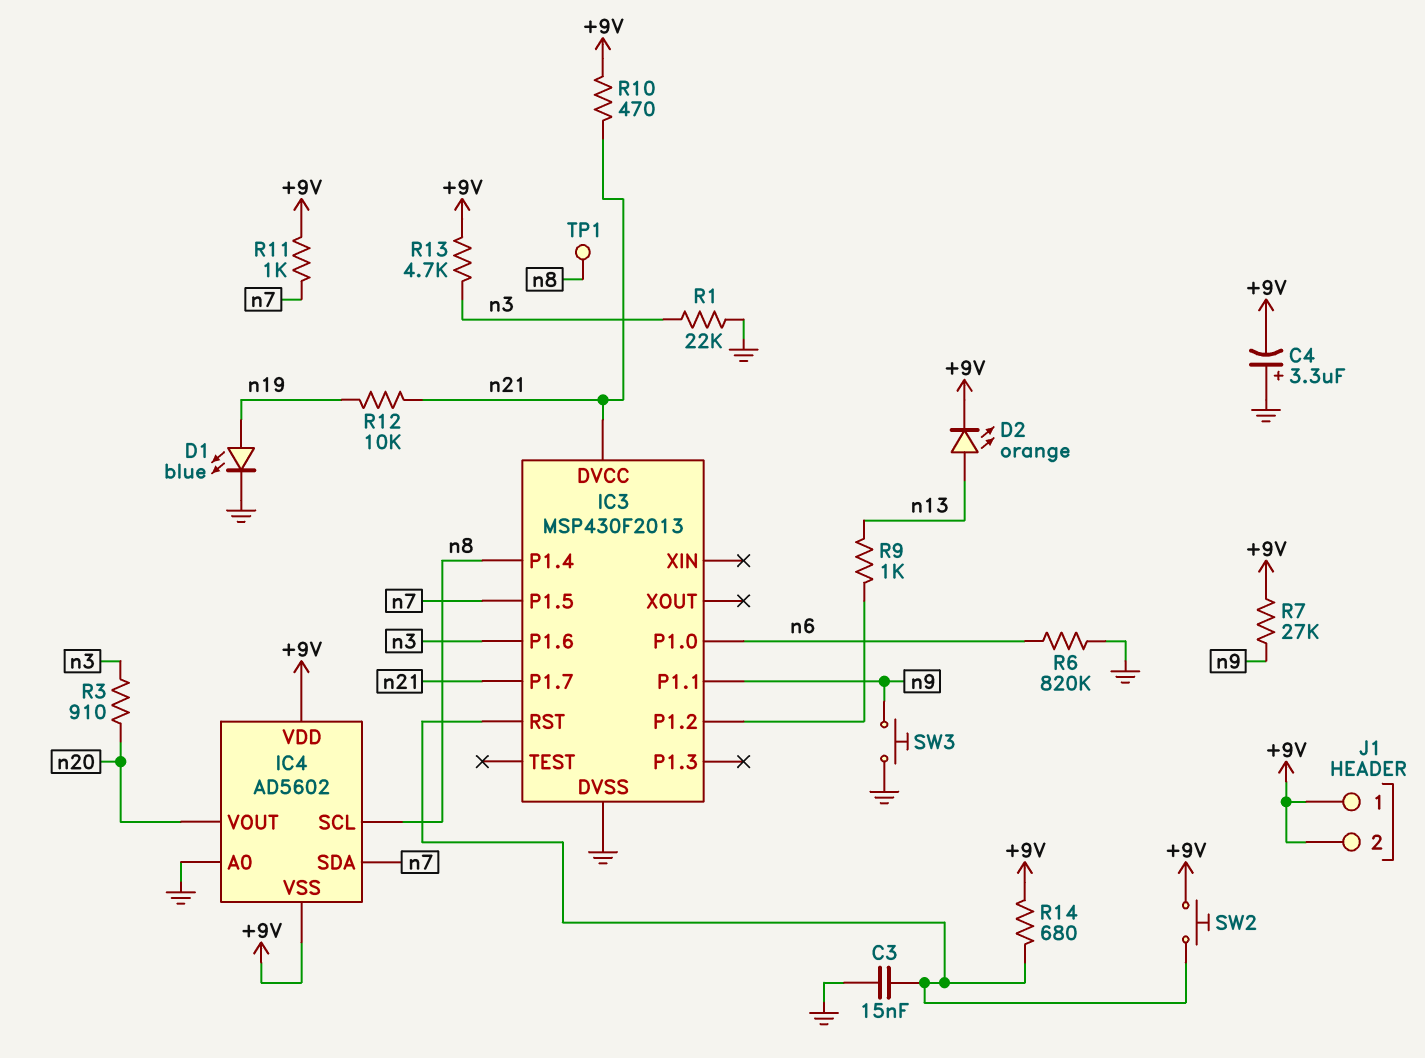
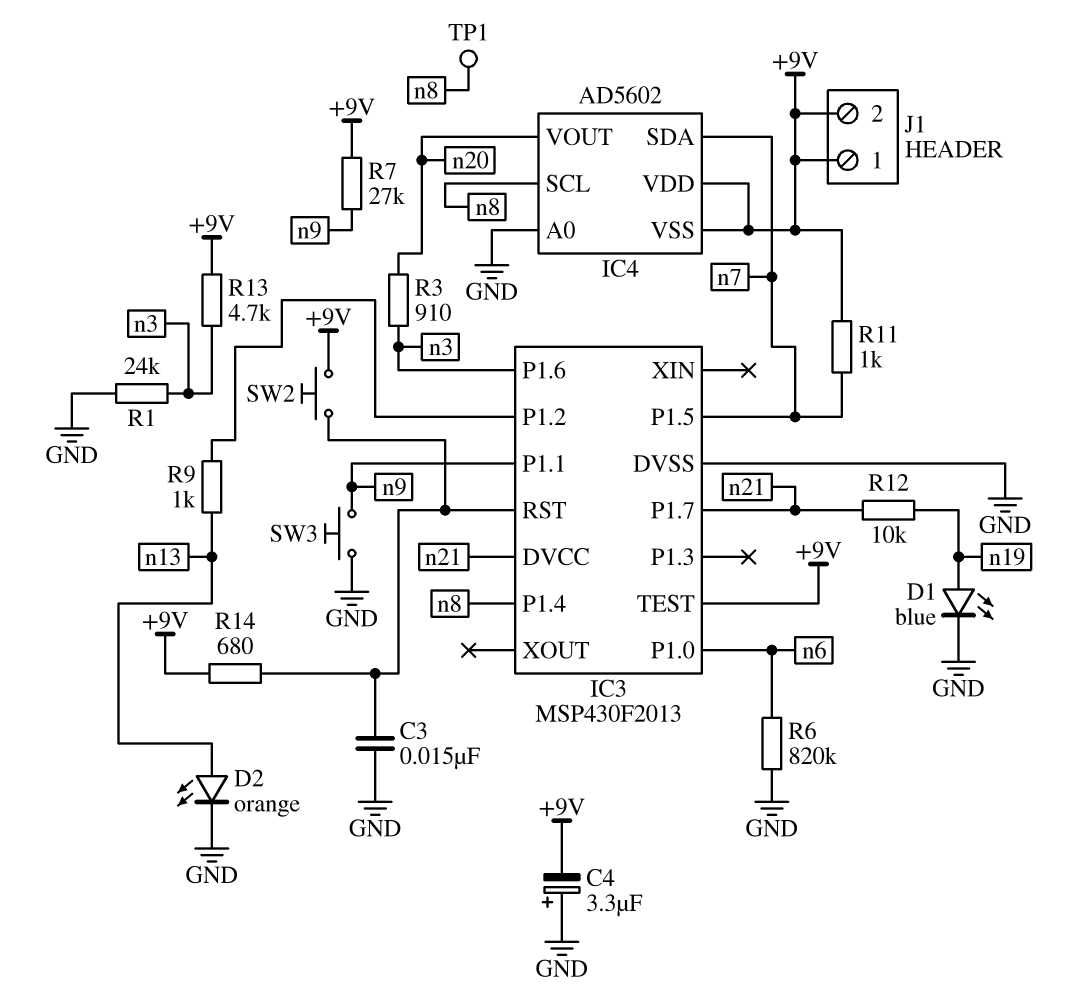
D2: LED orange (A n13, K +9V) -> LED orange (A n13, K GND)
IC3 pin TEST: none -> +9V
R1: 22k (GND, n3) -> 24k (GND, n3)
R10: 470 (+9V, n21) -> none

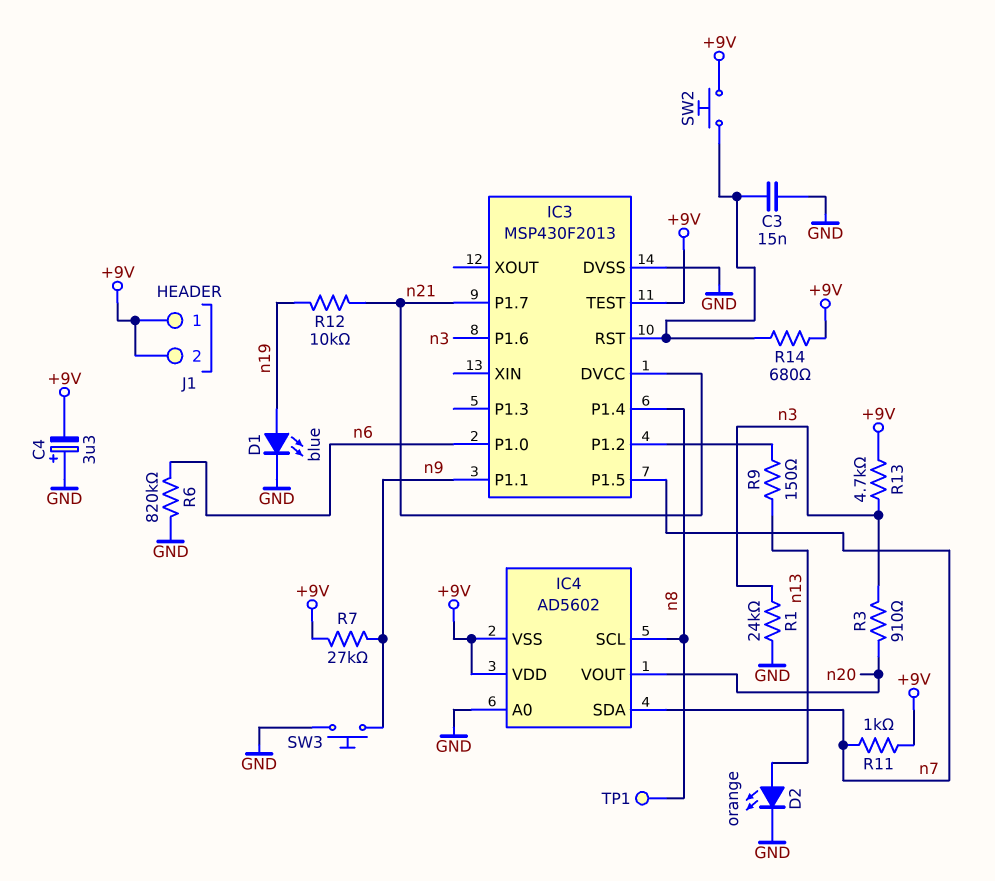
R9: 1k (IC3/P1.2, n13) -> 150 (IC3/P1.2, n13)

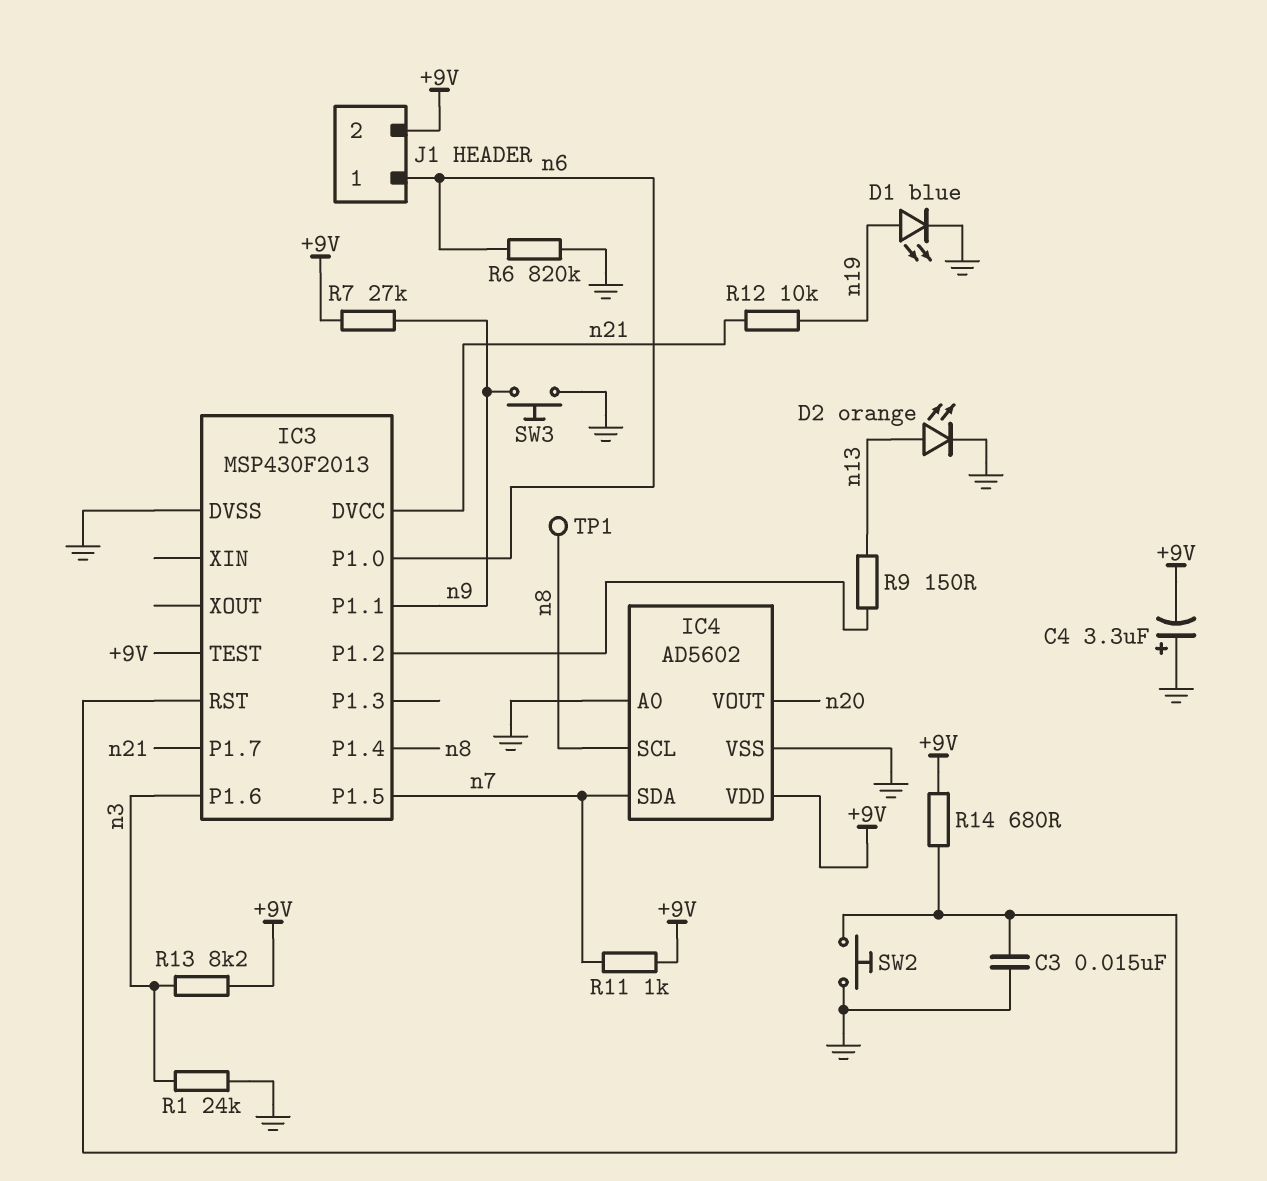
IC4 pin VSS: +9V -> GND
J1 pin 1: +9V -> n6
R3: 910 (n3, n20) -> none
R13: 4.7k (+9V, n3) -> 8.2k (+9V, n3)
SW2: button (+9V, IC3/RST) -> button (GND, IC3/RST)

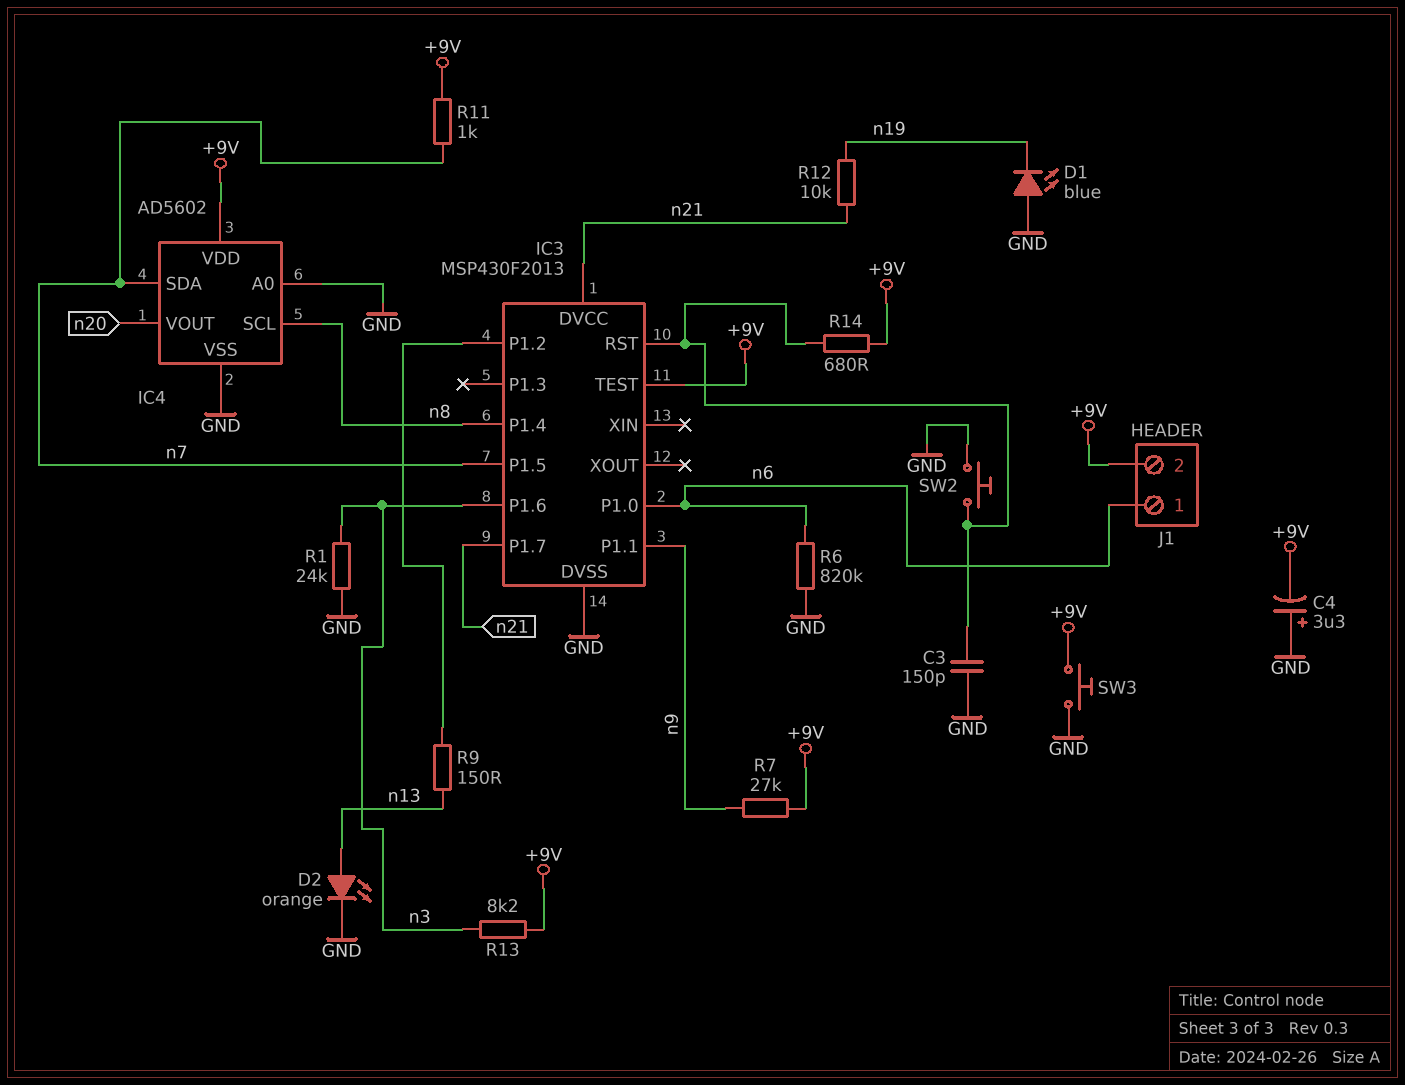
C3: 15nF (GND, IC3/RST) -> 150pF (GND, IC3/RST)
D1: LED blue (A n19, K GND) -> LED blue (A GND, K n19)
SW3: button (GND, n9) -> button (+9V, GND)
TP1: test point (n8) -> none

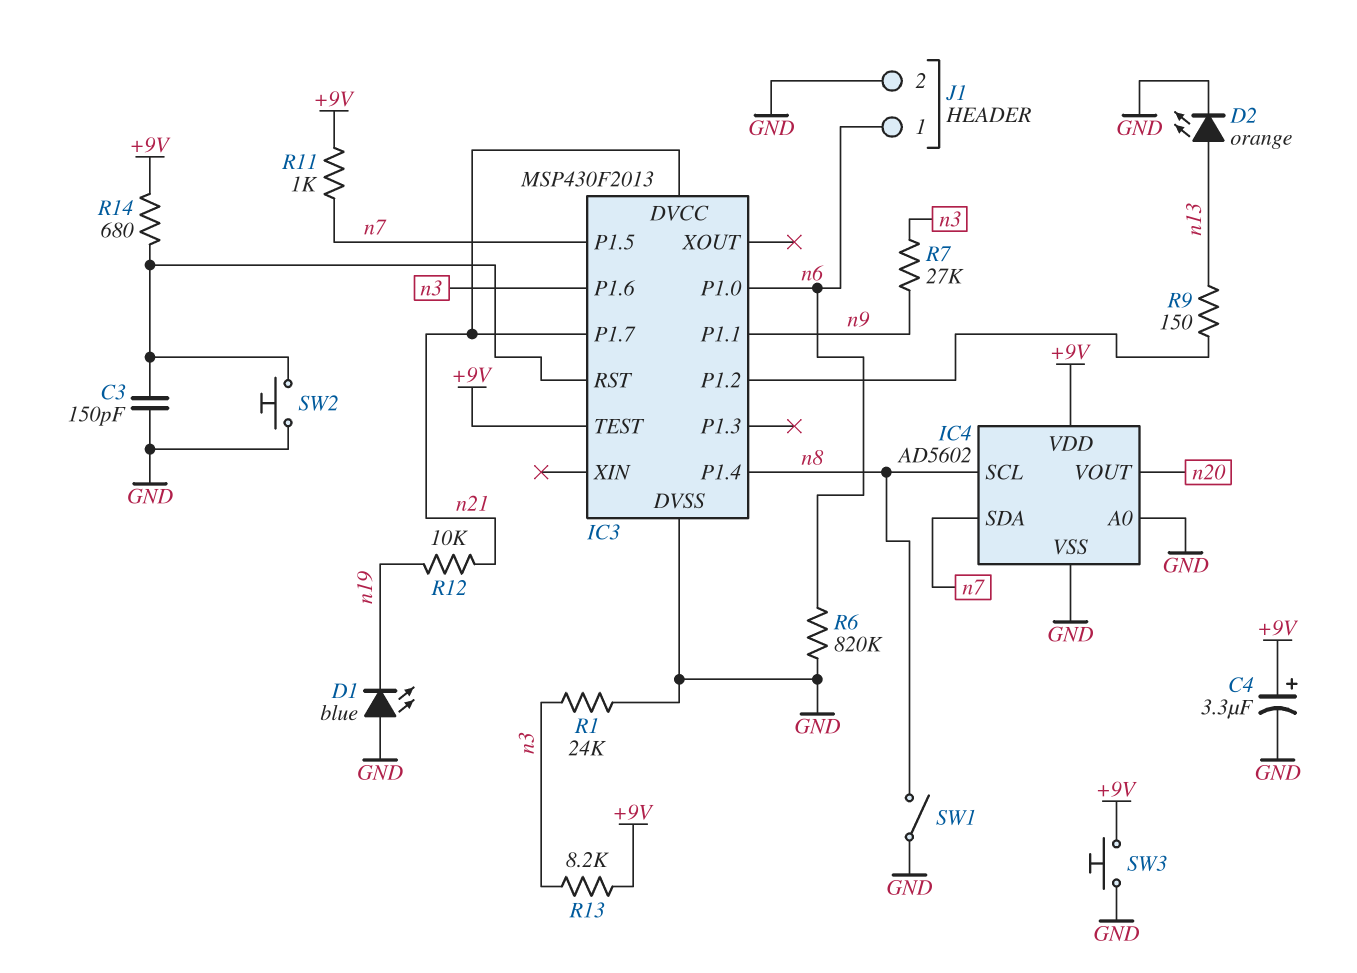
C4: 3.3uF (plus GND, minus +9V) -> 3.3uF (plus +9V, minus GND)
J1 pin 2: +9V -> GND
R7: 27k (+9V, n9) -> 27k (n3, n9)
SW1: none -> switch (GND, n8)

